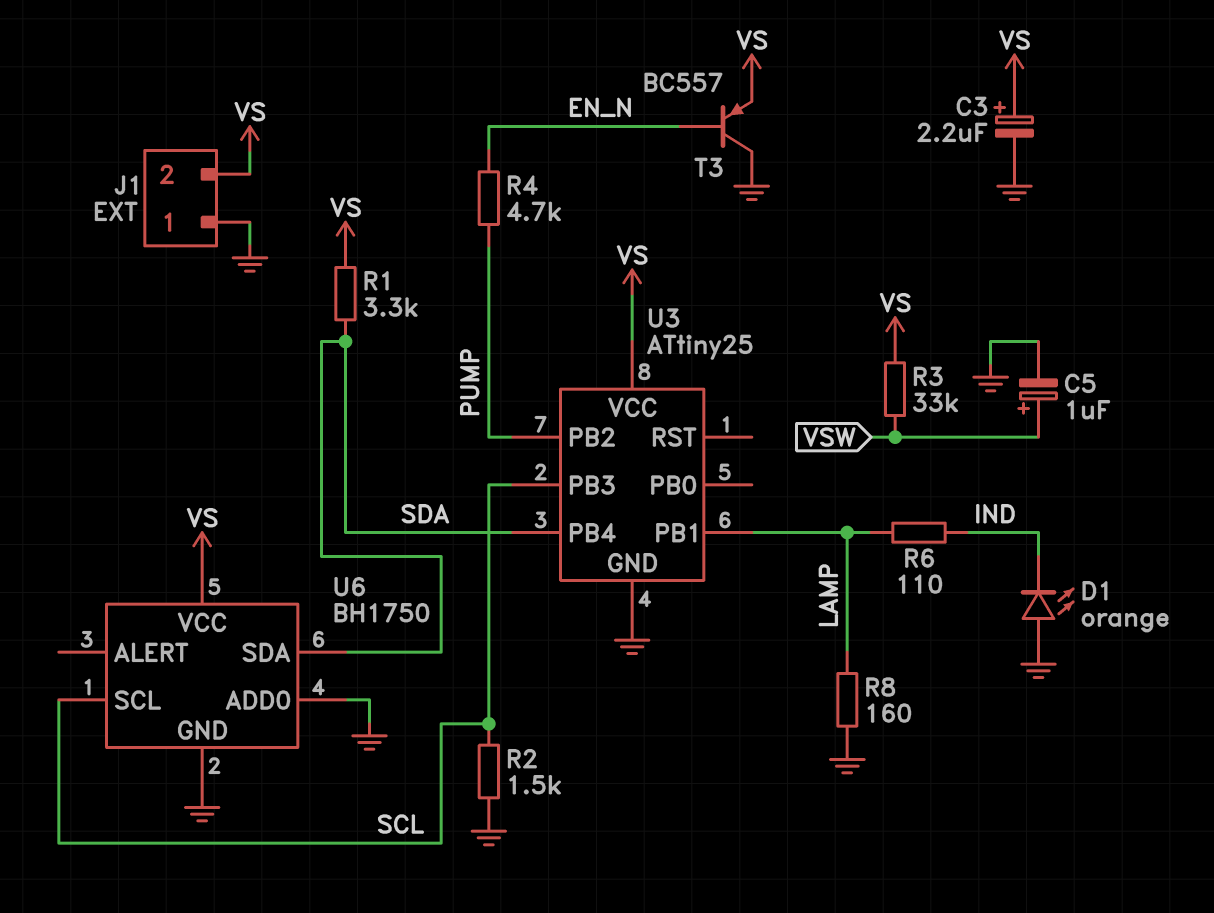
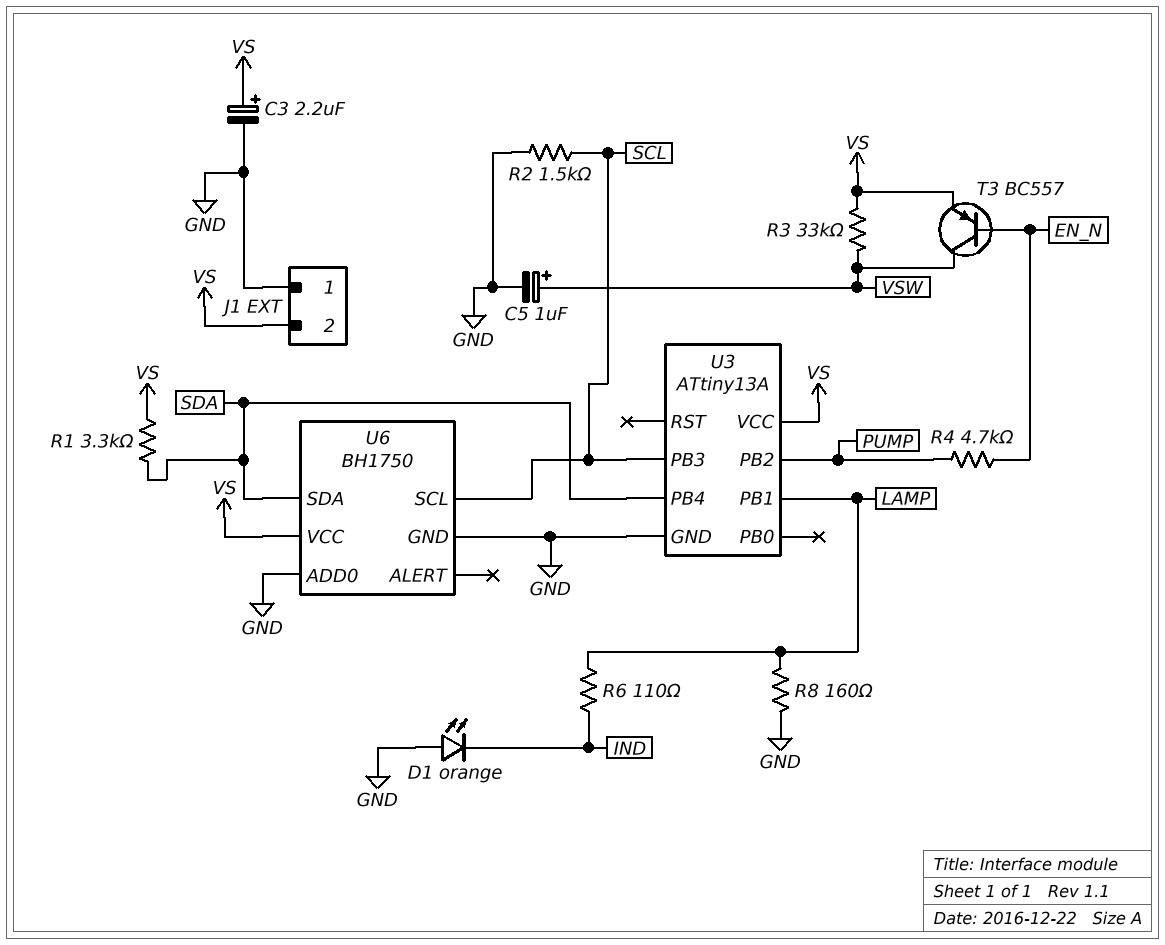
T3: PNP BC557 (B EN_N, C GND, E VS) -> PNP BC557 (B EN_N, C VSW, E VS)
U3: ATtiny25 -> ATtiny13A

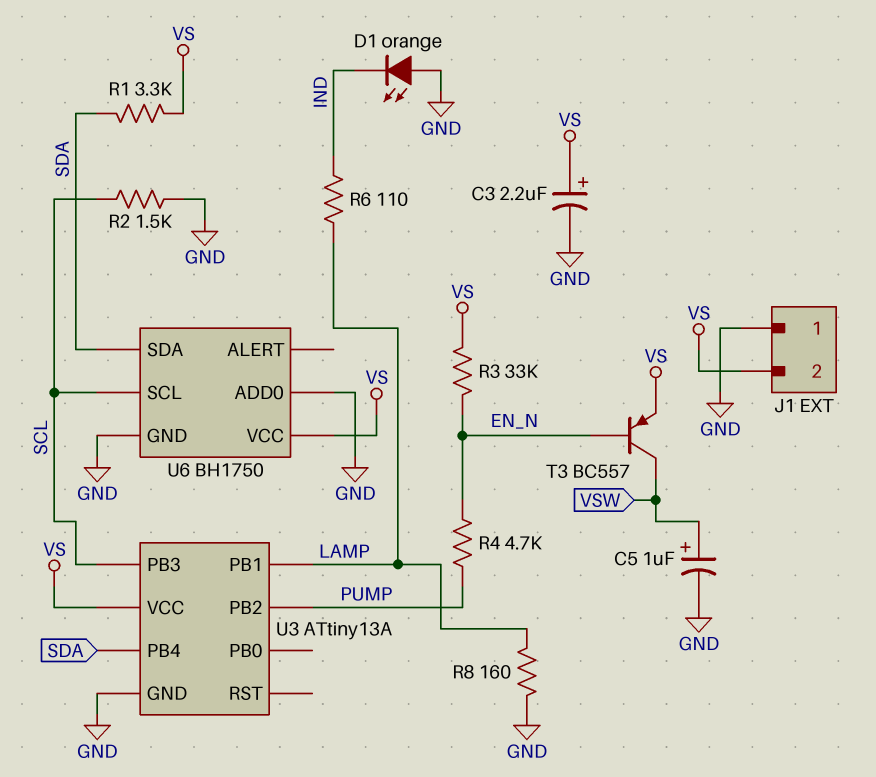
R3: 33k (VS, VSW) -> 33k (EN_N, VS)

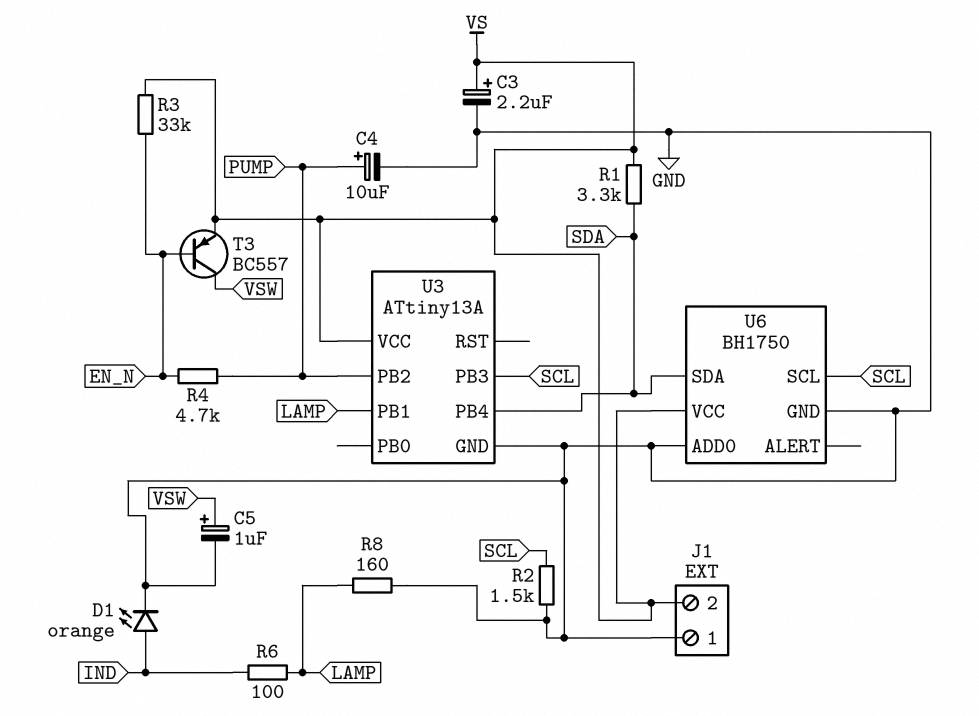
C4: none -> 10uF (plus PUMP, minus GND)
D1: LED orange (A GND, K IND) -> LED orange (A IND, K GND)
R6: 110 (IND, LAMP) -> 100 (IND, LAMP)

